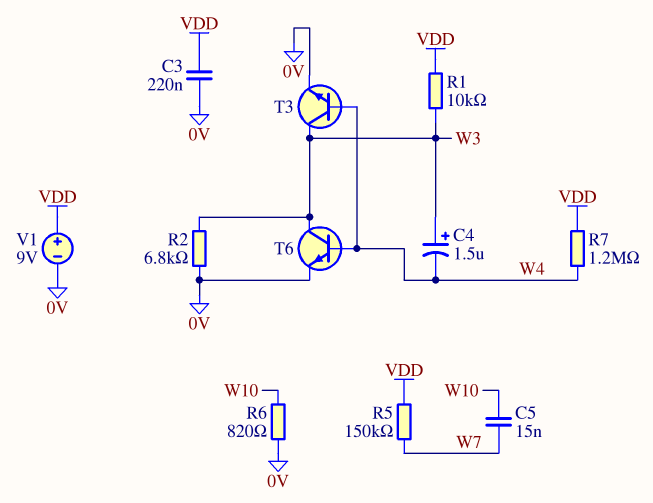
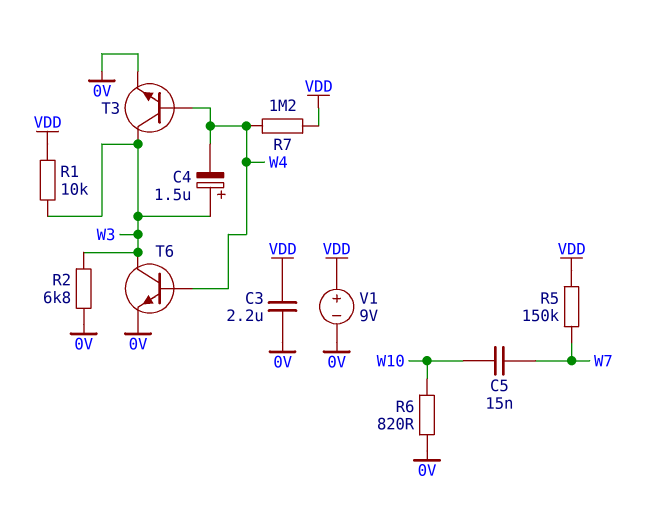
C3: 220nF (0V, VDD) -> 2.2uF (0V, VDD)

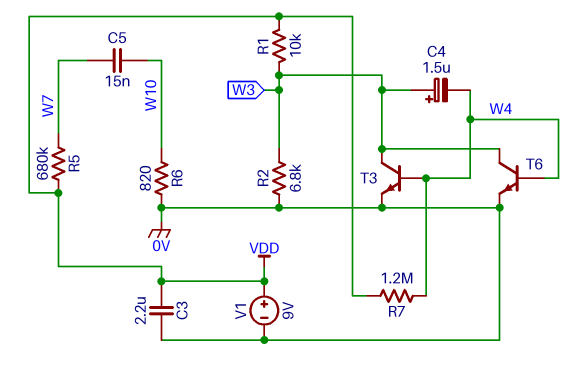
R5: 150k (VDD, W7) -> 680k (VDD, W7)

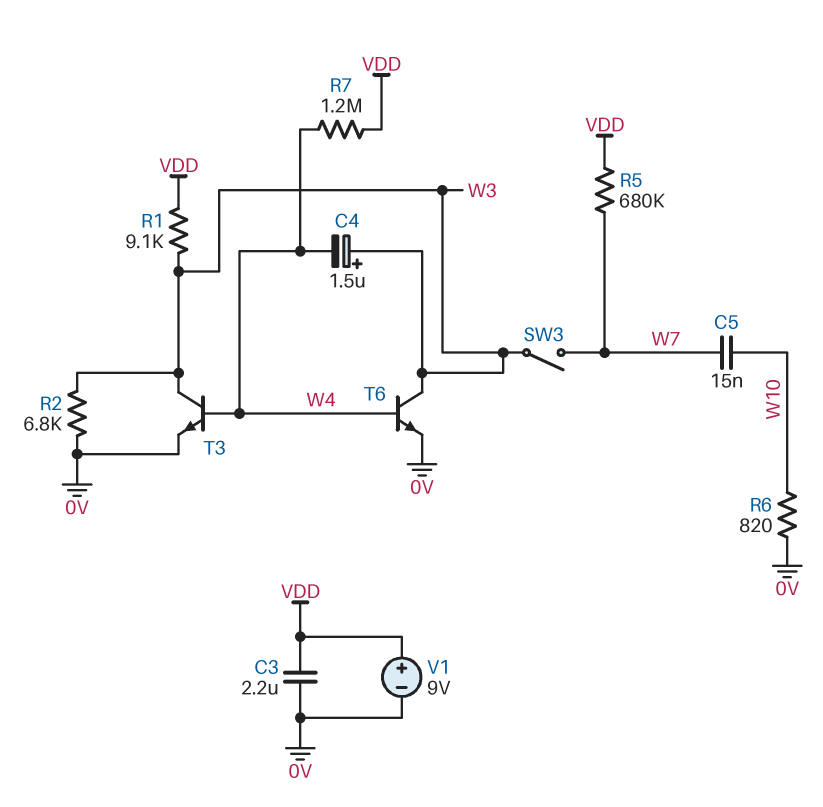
R1: 10k (VDD, W3) -> 9.1k (VDD, W3)
SW3: none -> switch (W3, W7)

